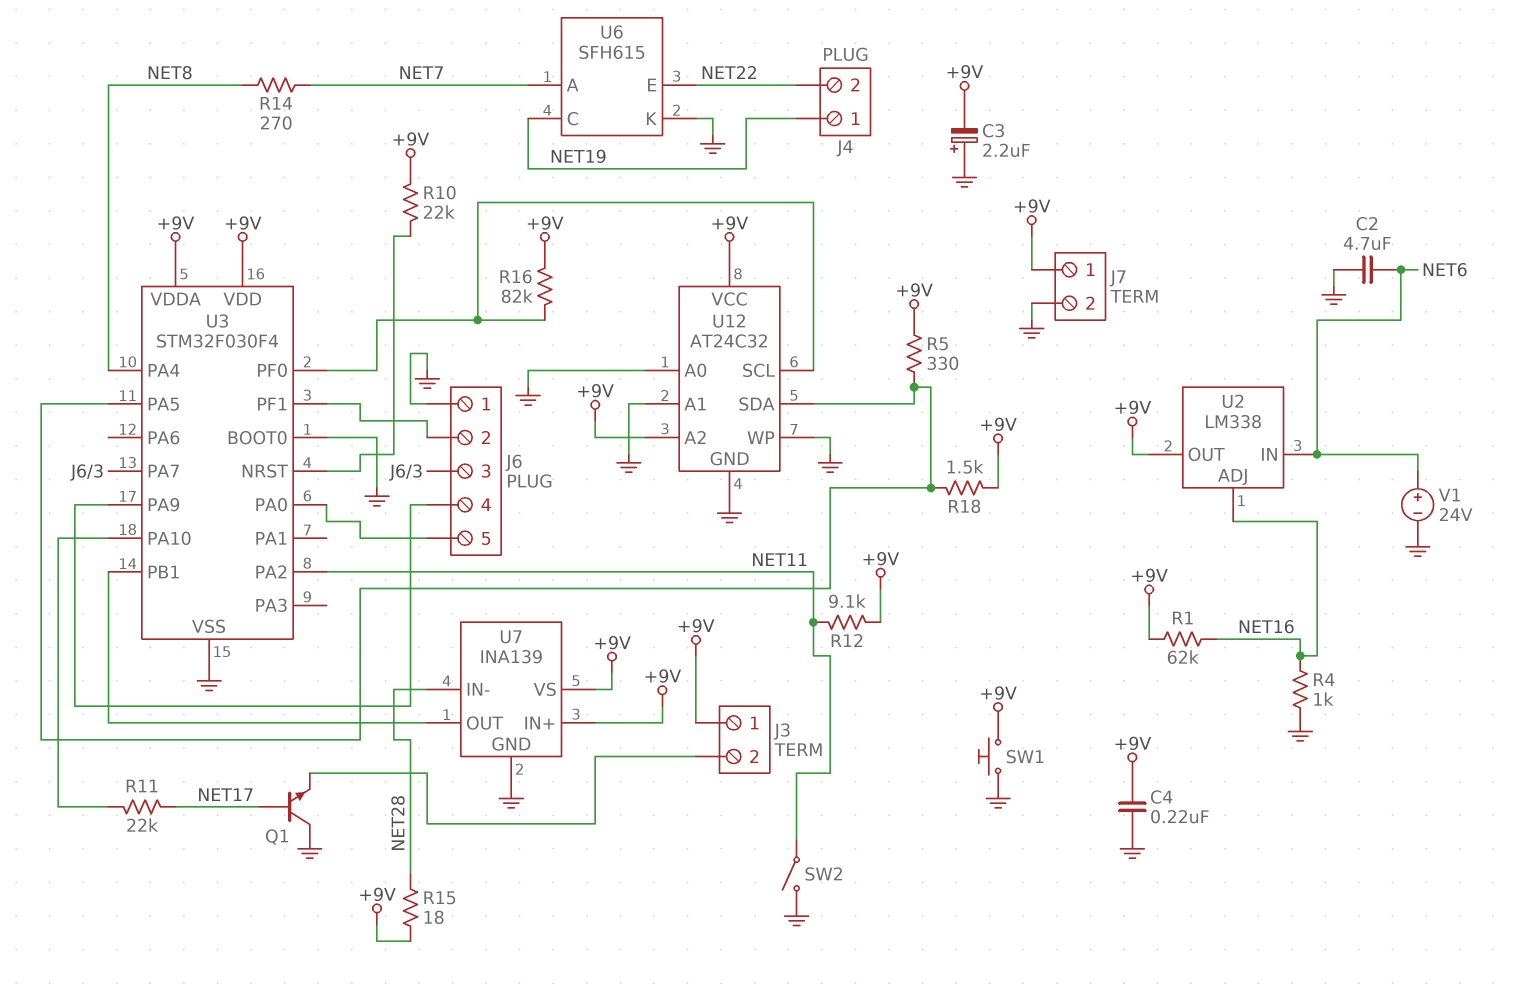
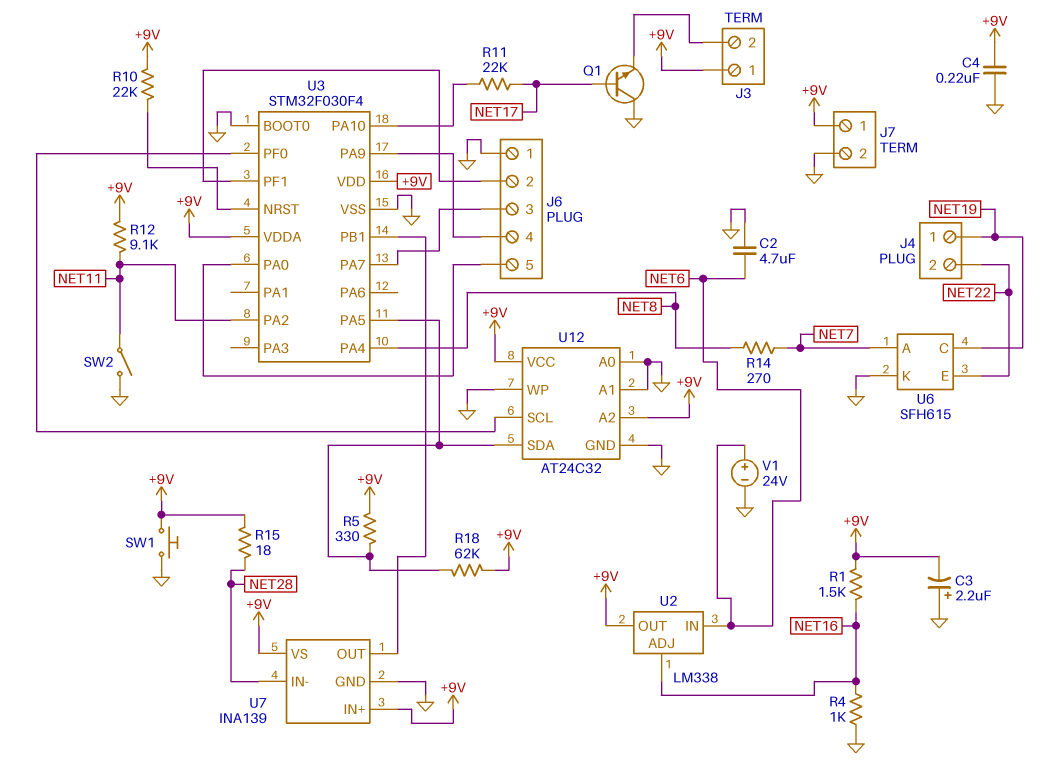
R1: 62k (+9V, NET16) -> 1.5k (+9V, NET16)
R16: 82k (+9V, U3/PF0) -> none
R18: 1.5k (+9V, U3/PA5) -> 62k (+9V, U3/PA5)

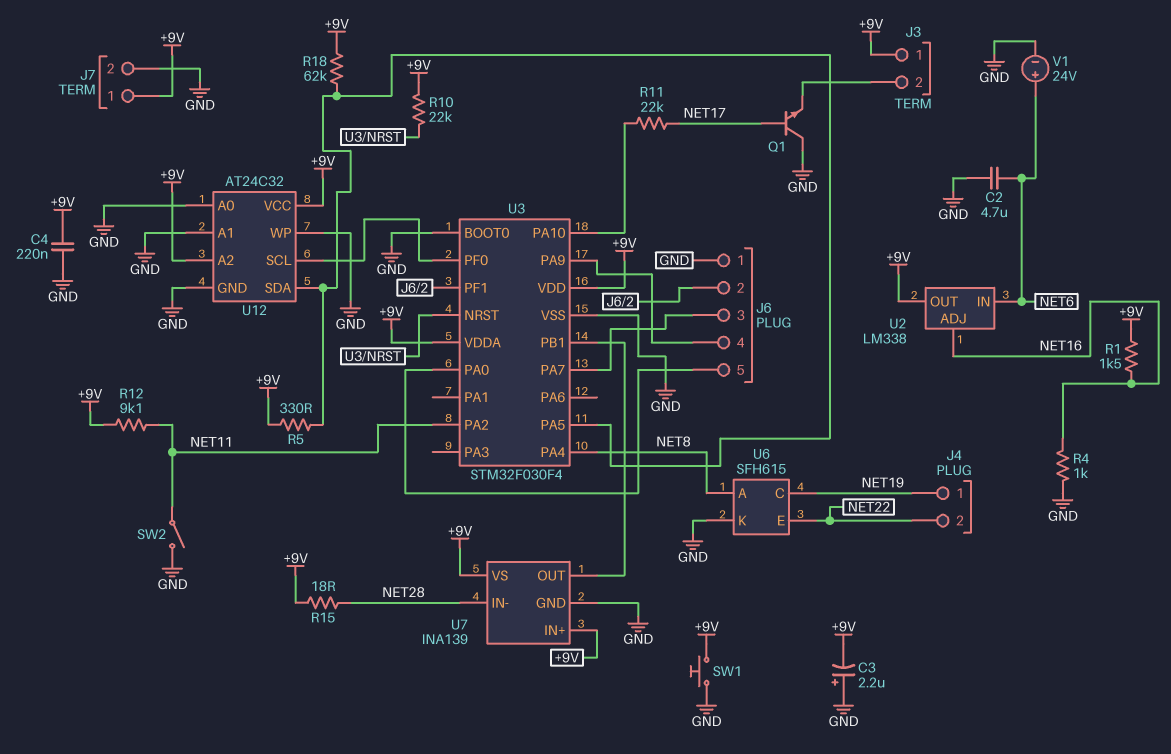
R14: 270 (NET7, NET8) -> none
U6 pin A: NET7 -> NET8

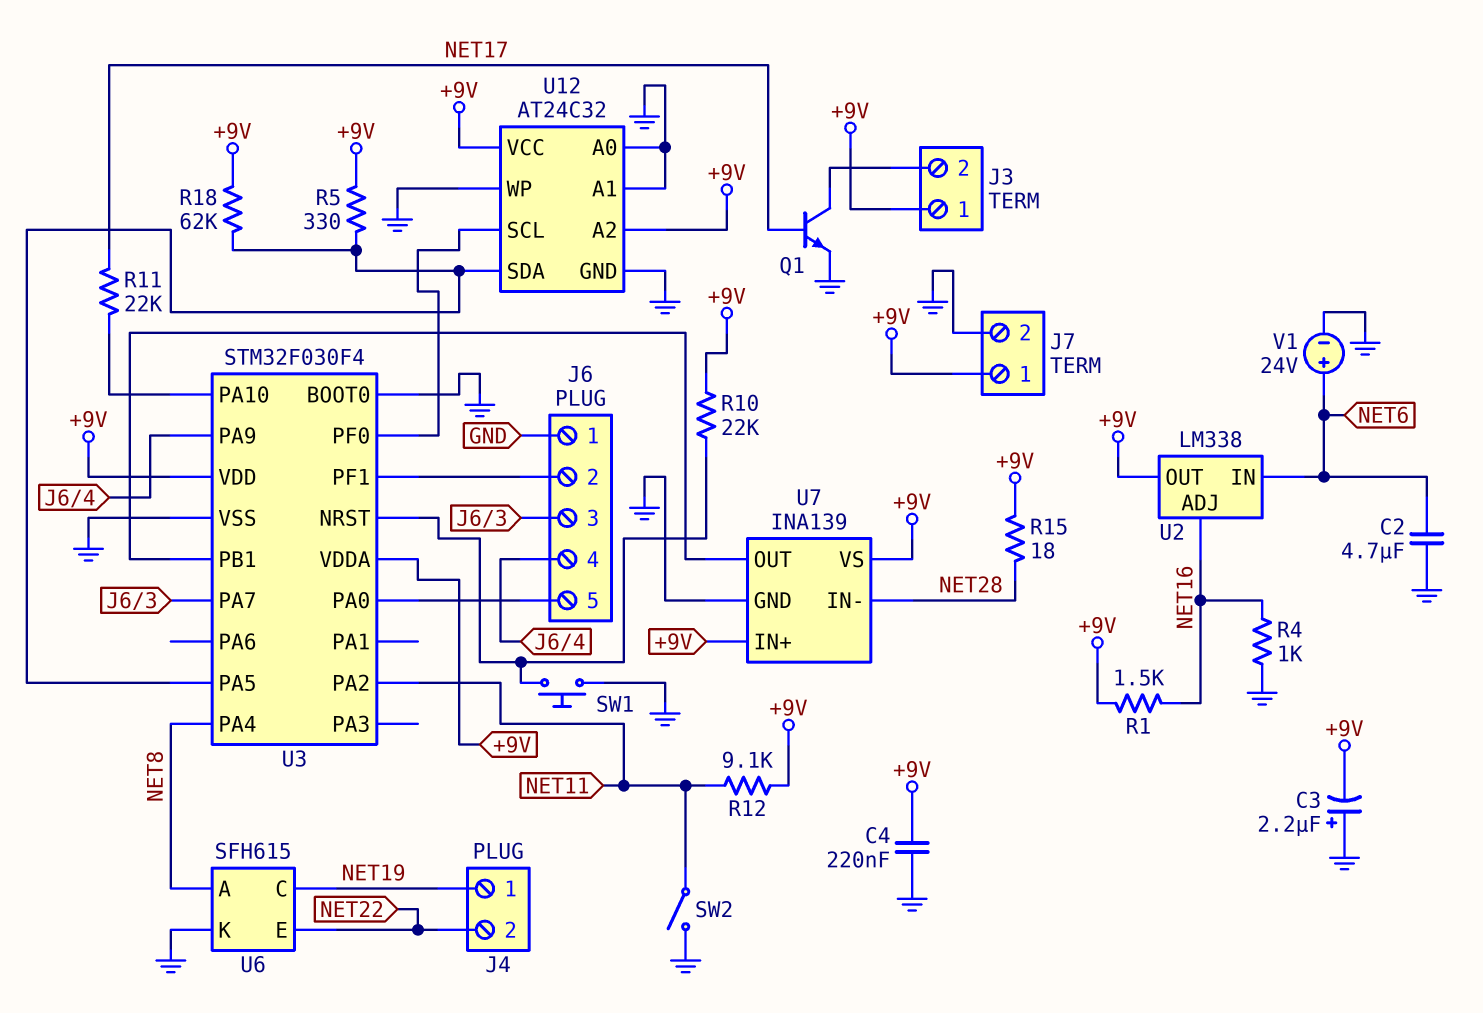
Q1: NPN (B NET17, C GND, E J3/2) -> NPN (B NET17, C J3/2, E GND)
SW1: button (+9V, GND) -> button (GND, U3/NRST)

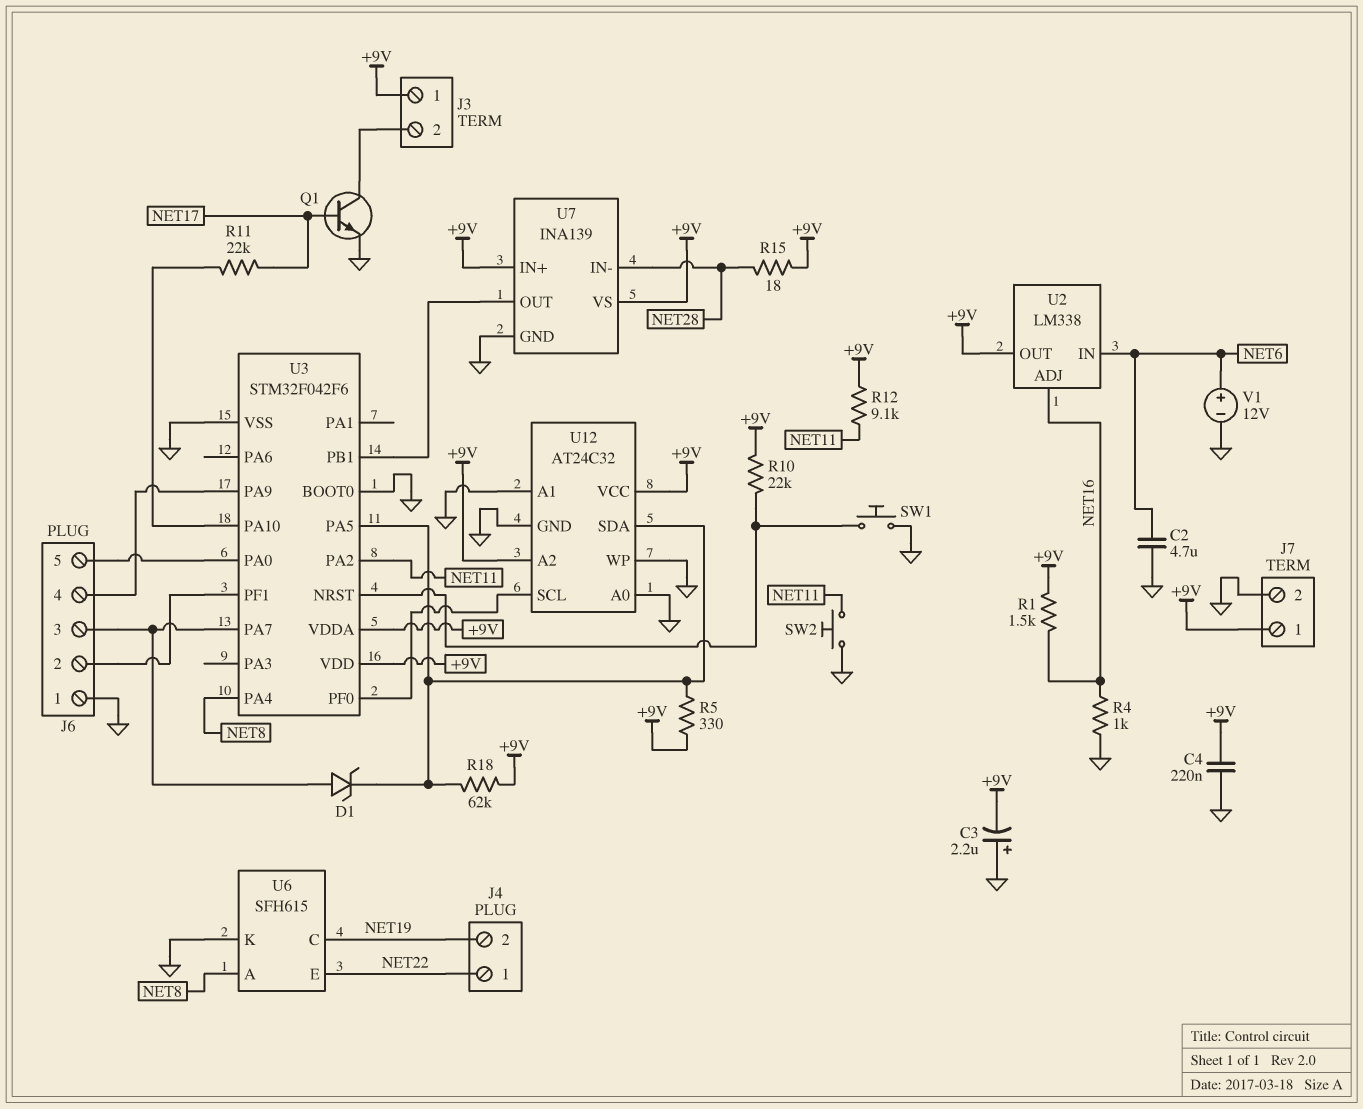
D1: none -> zener (A J6/3, K U3/PA5)
J4 pin 1: NET19 -> NET22
J4 pin 2: NET22 -> NET19
SW2: switch (GND, NET11) -> button (GND, NET11)
U3: STM32F030F4 -> STM32F042F6
V1: 24V (plus NET6, minus GND) -> 12V (plus NET6, minus GND)

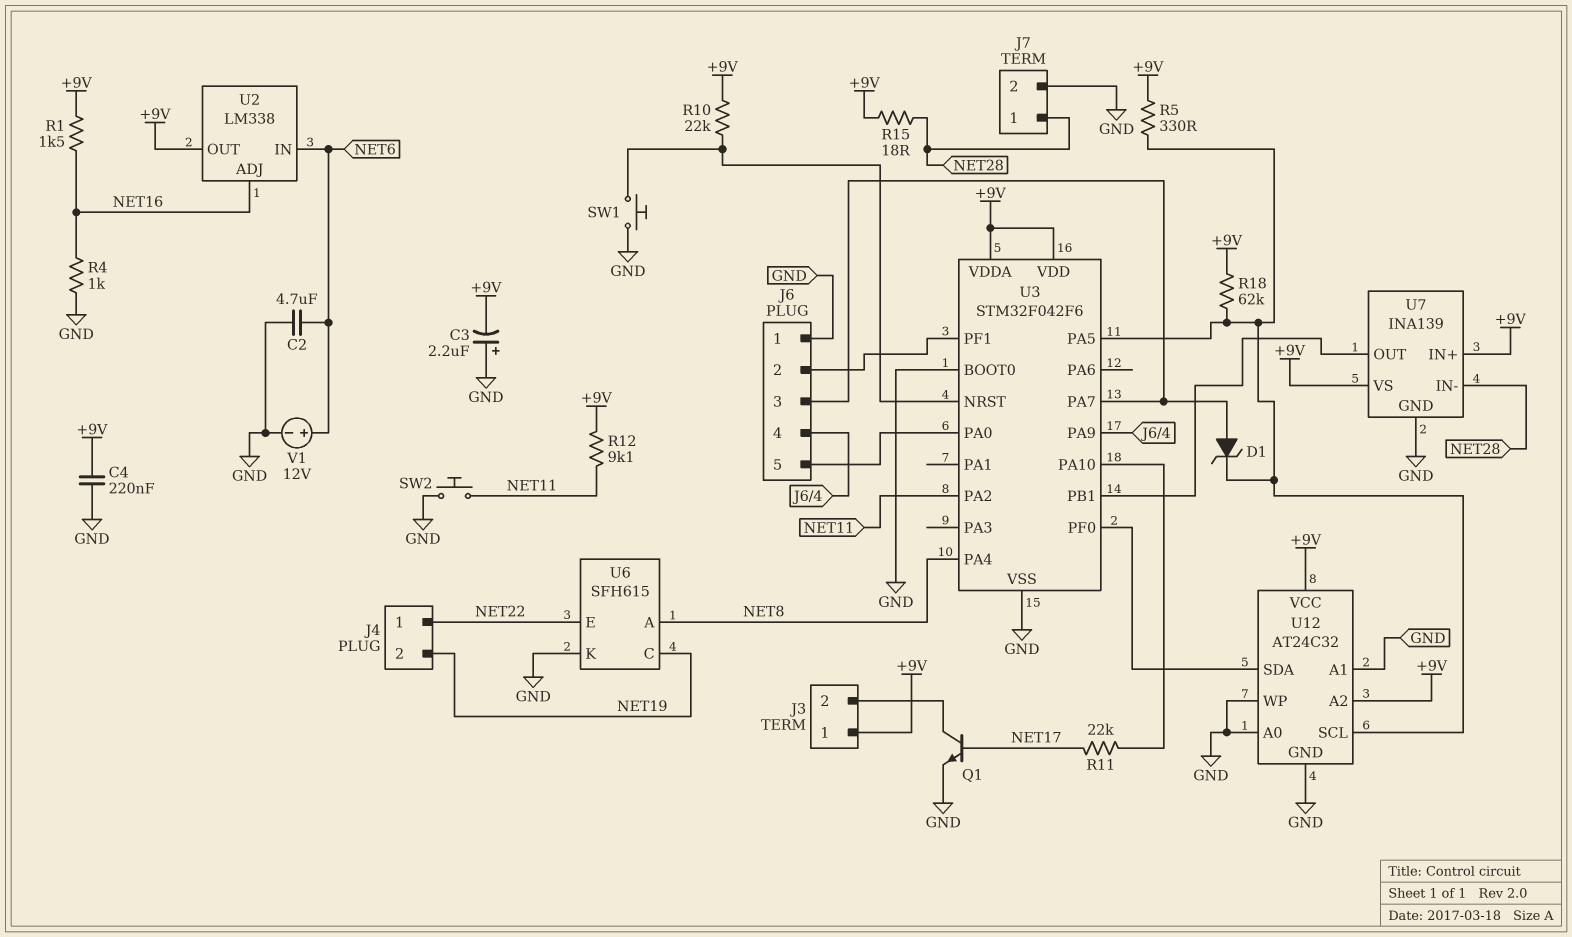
J7 pin 1: +9V -> NET28
U12 pin SCL: U3/PF0 -> U3/PA5
U12 pin SDA: U3/PA5 -> U3/PF0

